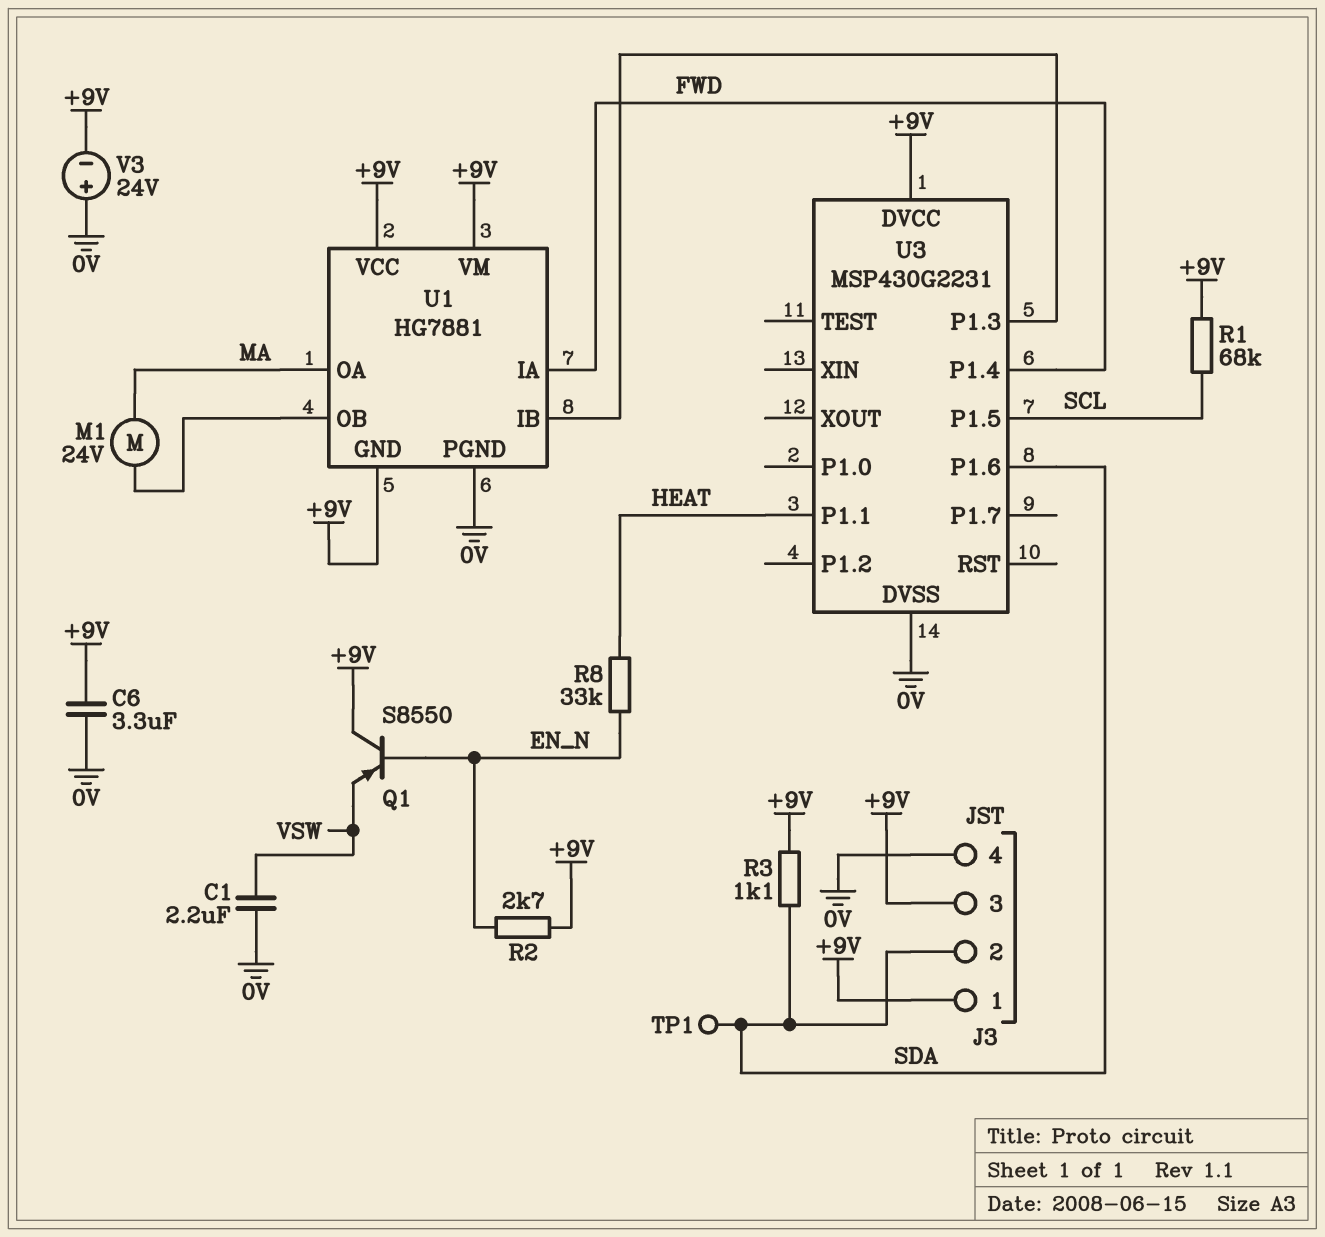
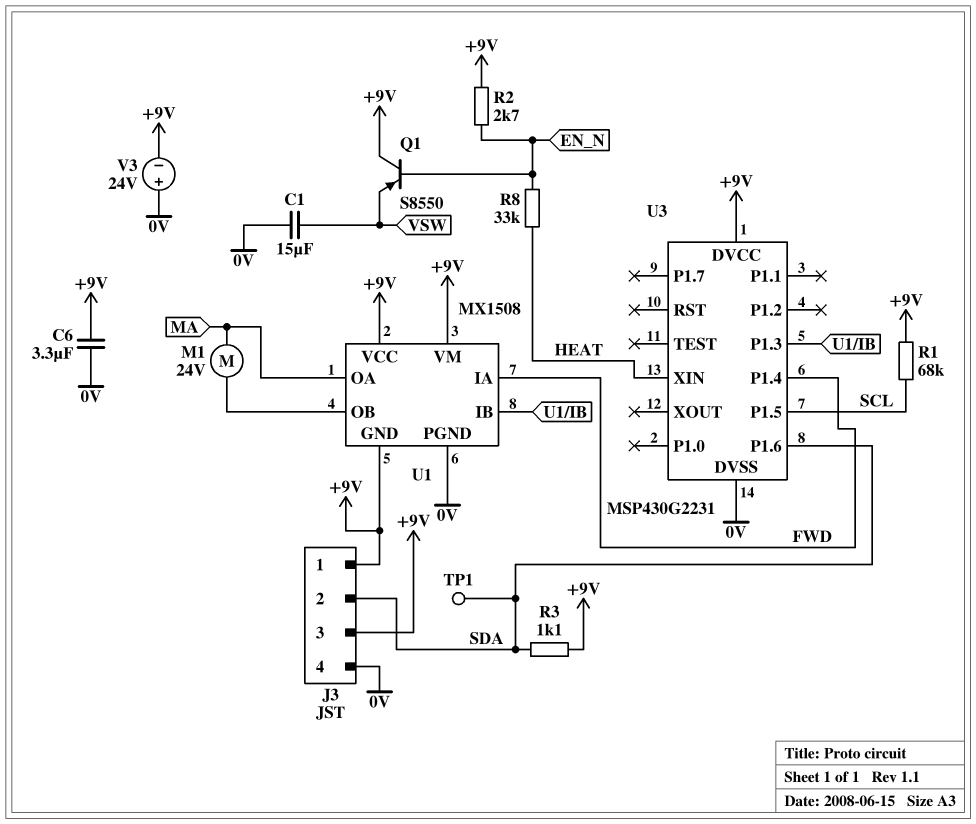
C1: 2.2uF (0V, VSW) -> 15uF (0V, VSW)
U1: HG7881 -> MX1508
U3 pin P1.1: HEAT -> none
U3 pin XIN: none -> HEAT

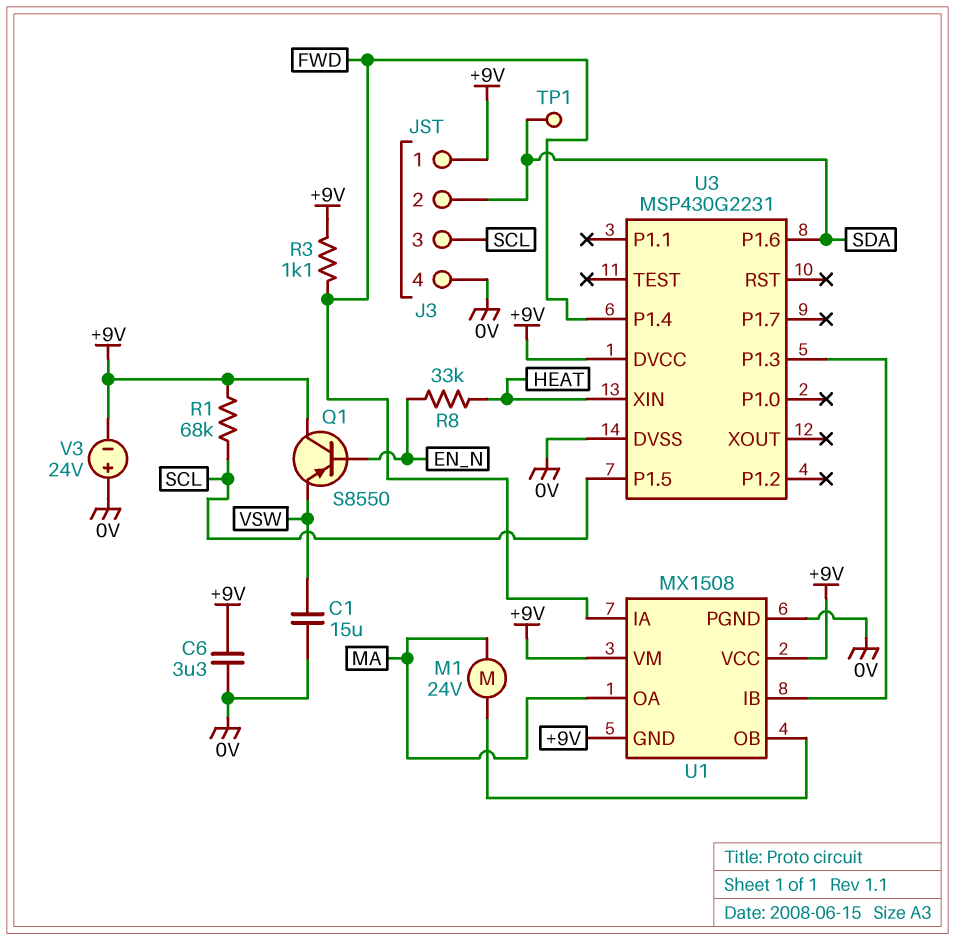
J3 pin 3: +9V -> SCL
R2: 2.7k (+9V, EN_N) -> none
R3: 1.1k (+9V, SDA) -> 1.1k (+9V, FWD)

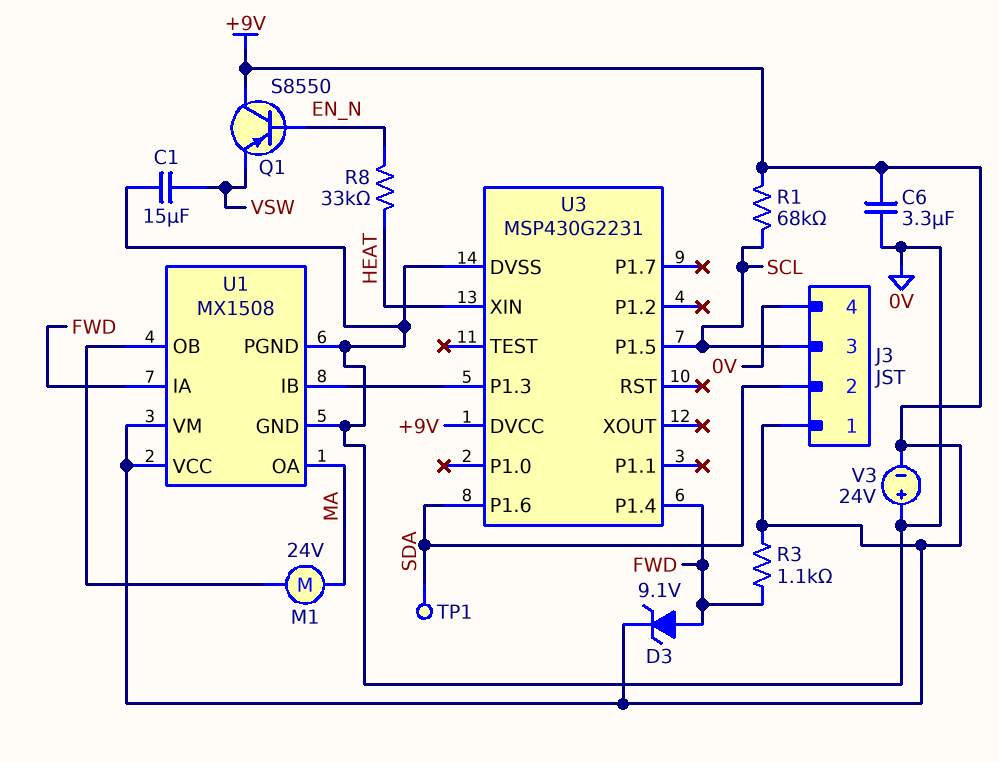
D3: none -> zener 9.1V (A FWD, K +9V)
U1 pin GND: +9V -> 0V

